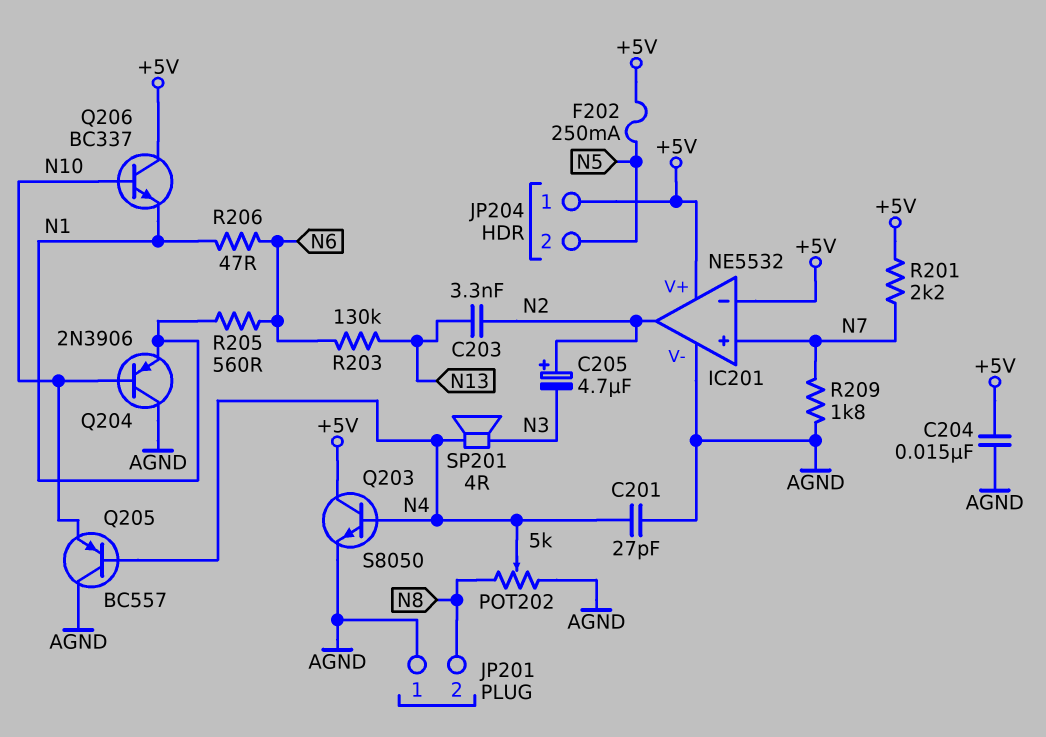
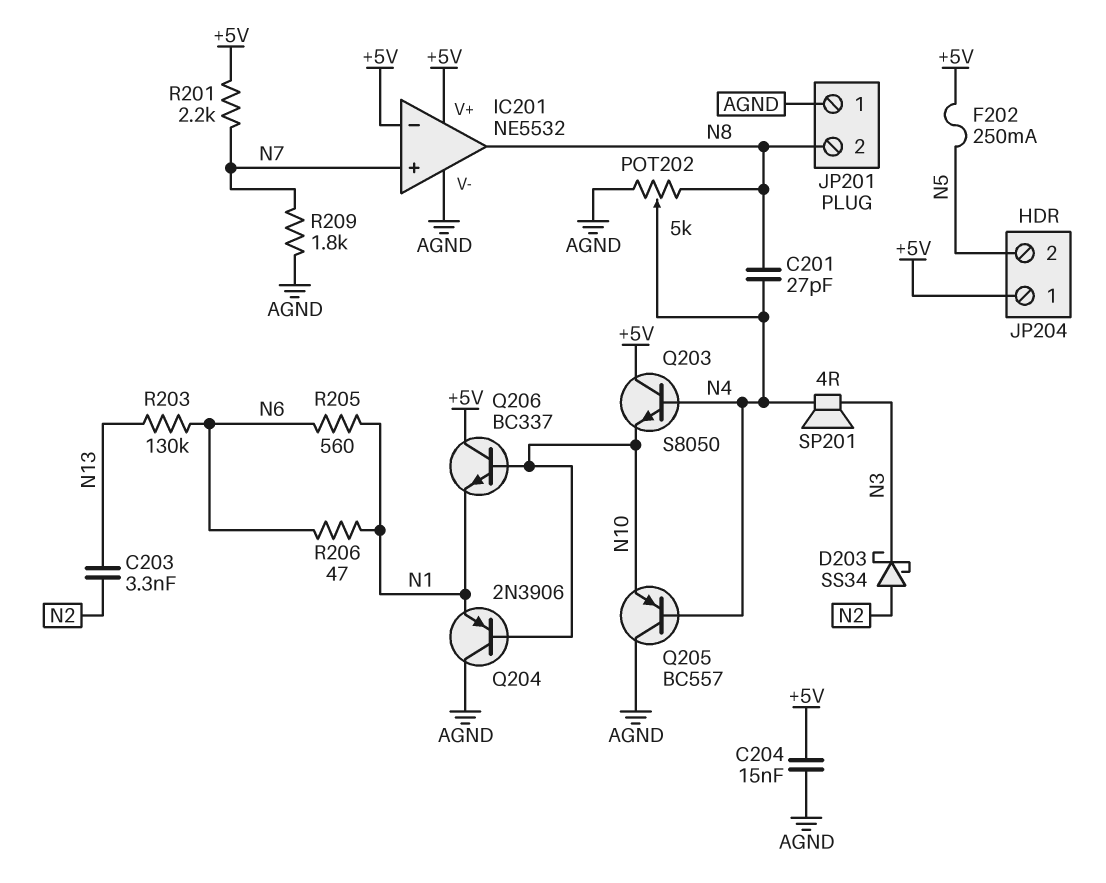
C201: 27pF (AGND, N4) -> 27pF (N4, N8)
C205: 4.7uF (plus N2, minus N3) -> none
D203: none -> schottky SS34 (A N2, K N3)
IC201 pin out: N2 -> N8
Q203: NPN S8050 (B N4, C +5V, E AGND) -> NPN S8050 (B N4, C +5V, E N10)

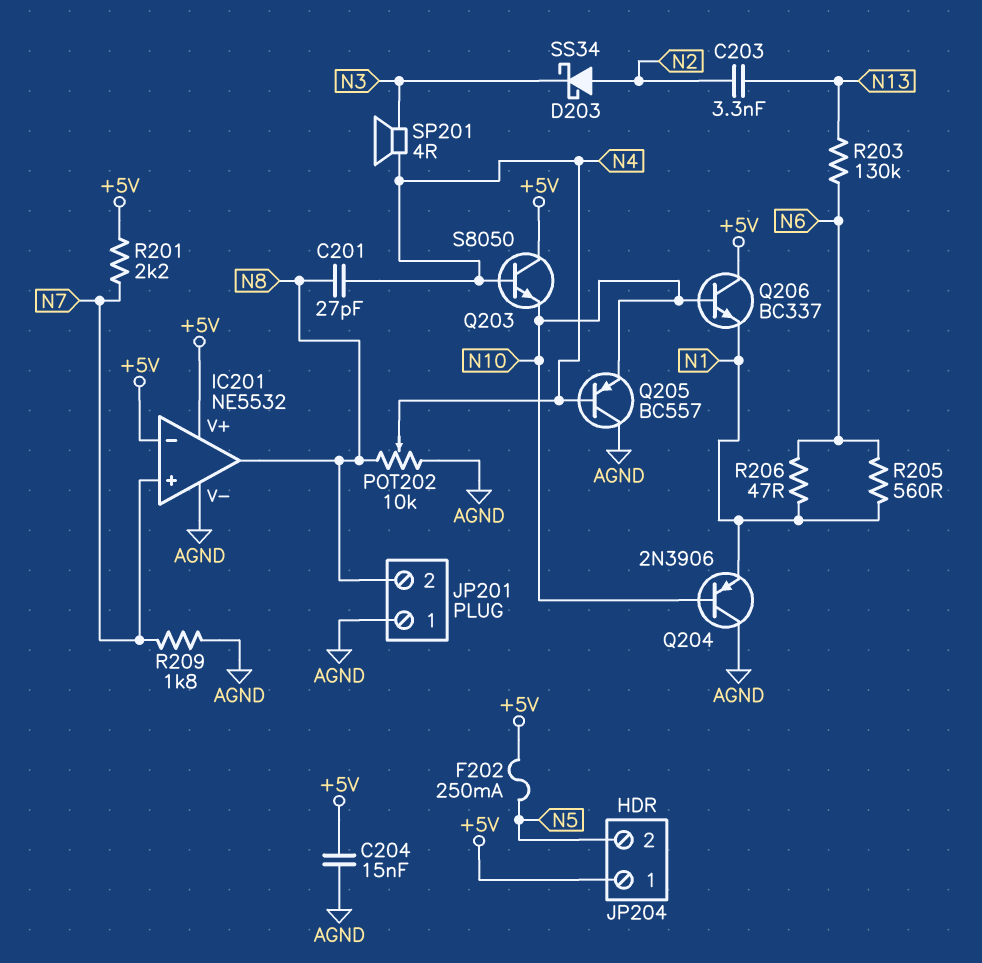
POT202: 5k (AGND, N8, wiper N4) -> 10k (AGND, N8, wiper N4)

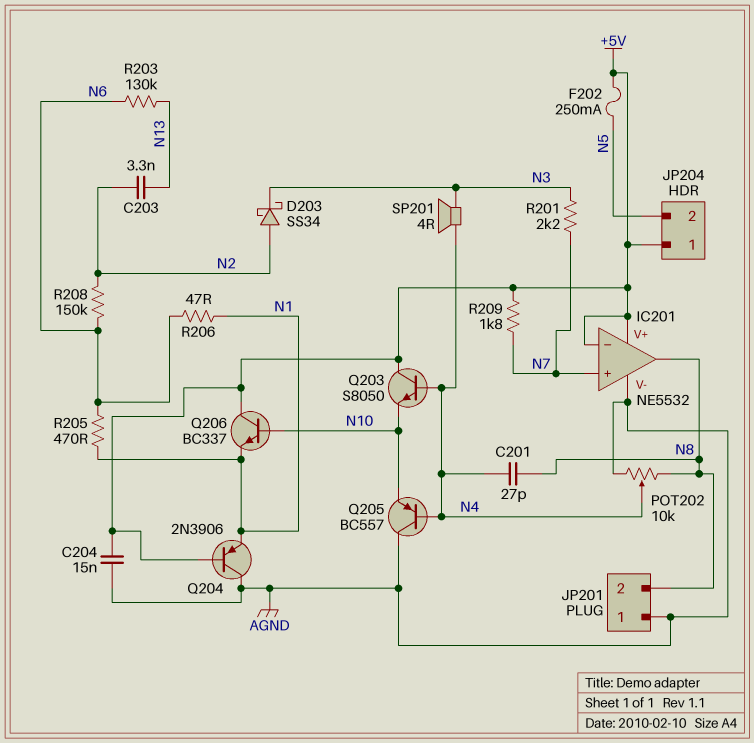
Q204: PNP 2N3906 (B N10, C AGND, E N1) -> PNP 2N3906 (B +5V, C AGND, E N1)
R201: 2.2k (+5V, N7) -> 2.2k (N3, N7)
R205: 560 (N1, N6) -> 470 (N1, N6)
R208: none -> 150k (N2, N6)
R209: 1.8k (AGND, N7) -> 1.8k (+5V, N7)

